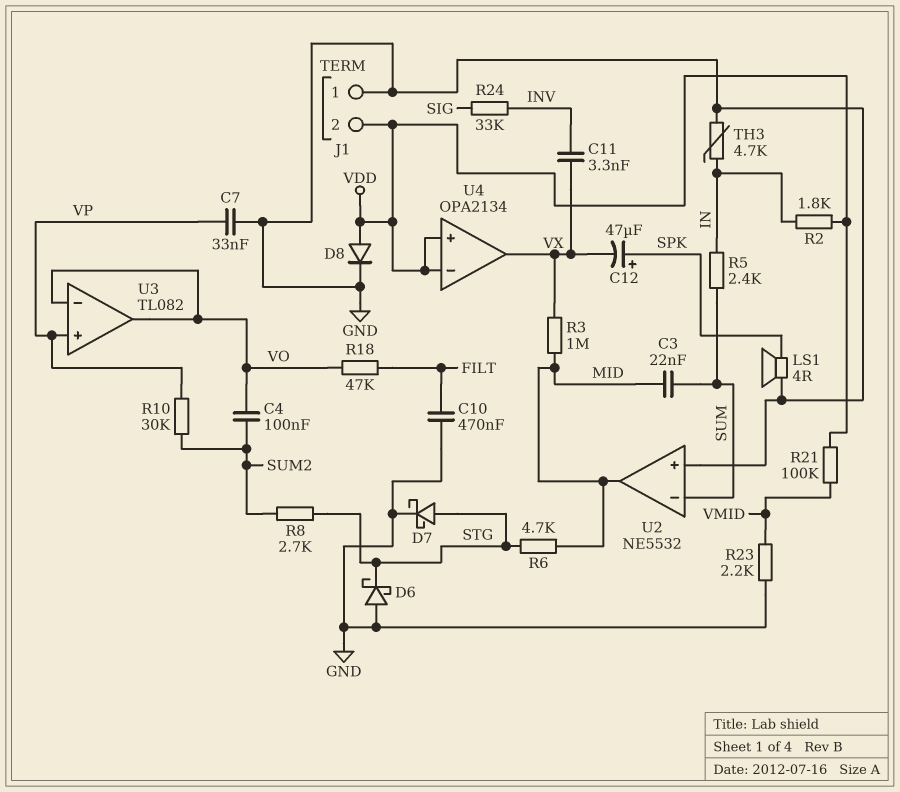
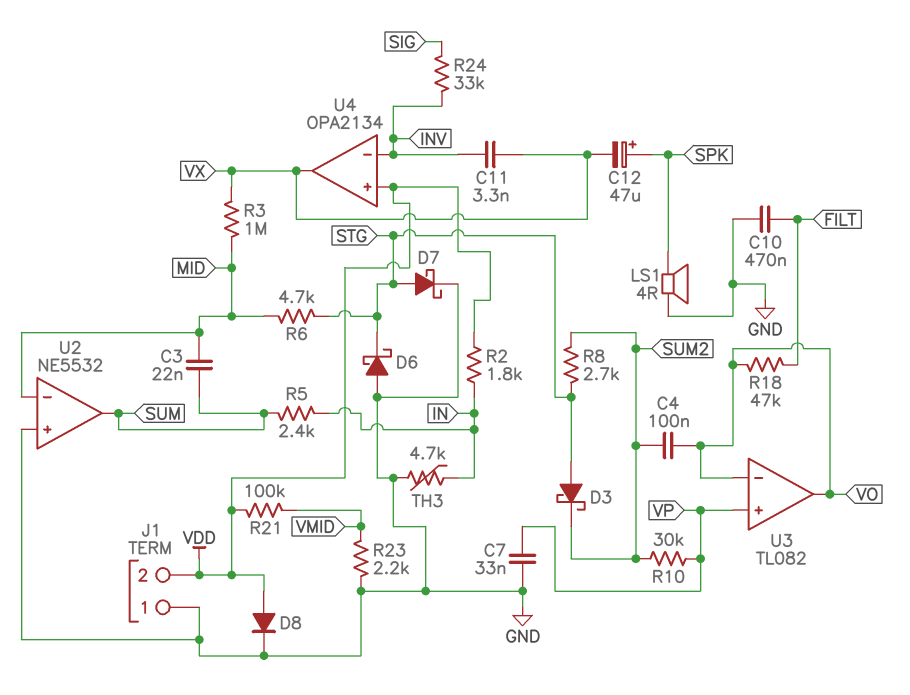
D3: none -> schottky (A STG, K SUM2)
U2 pin in-: SUM -> MID
U2 pin out: MID -> SUM
U4 pin in-: VDD -> INV

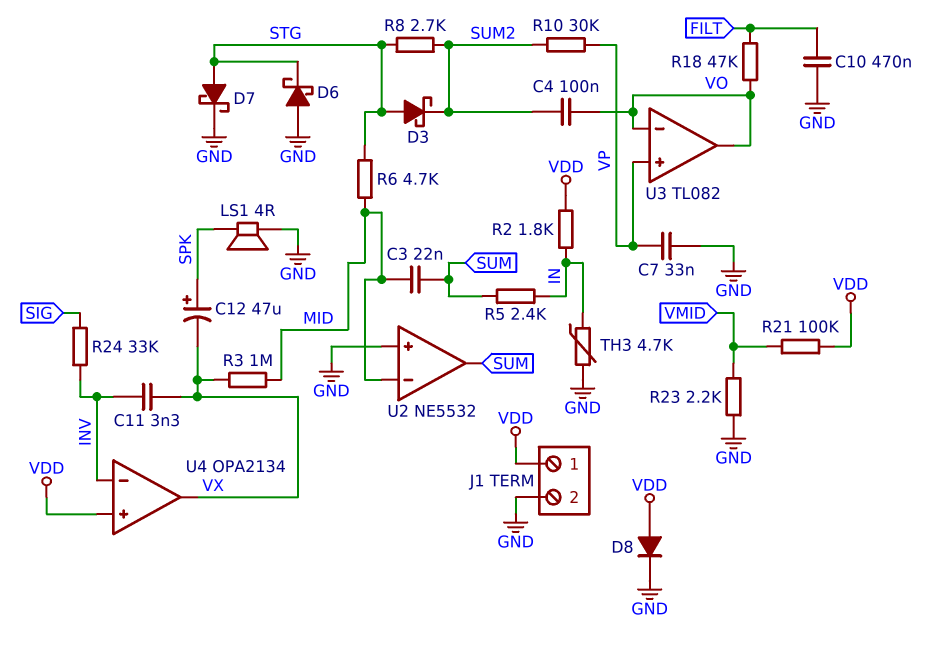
J1 pin 1: GND -> VDD
J1 pin 2: VDD -> GND

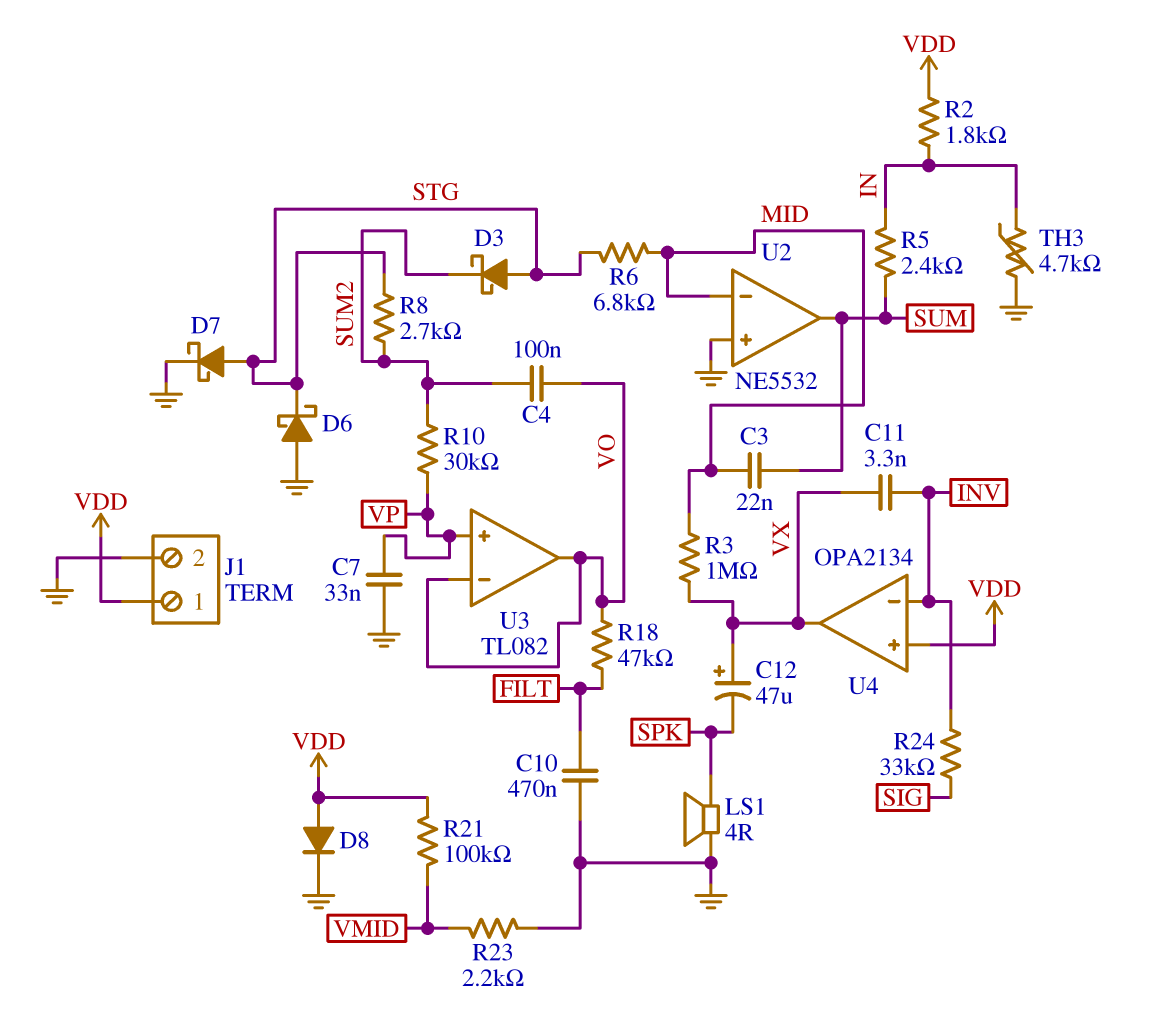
C12: 47uF (plus SPK, minus VX) -> 47uF (plus VX, minus SPK)
R6: 4.7k (MID, STG) -> 6.8k (MID, STG)

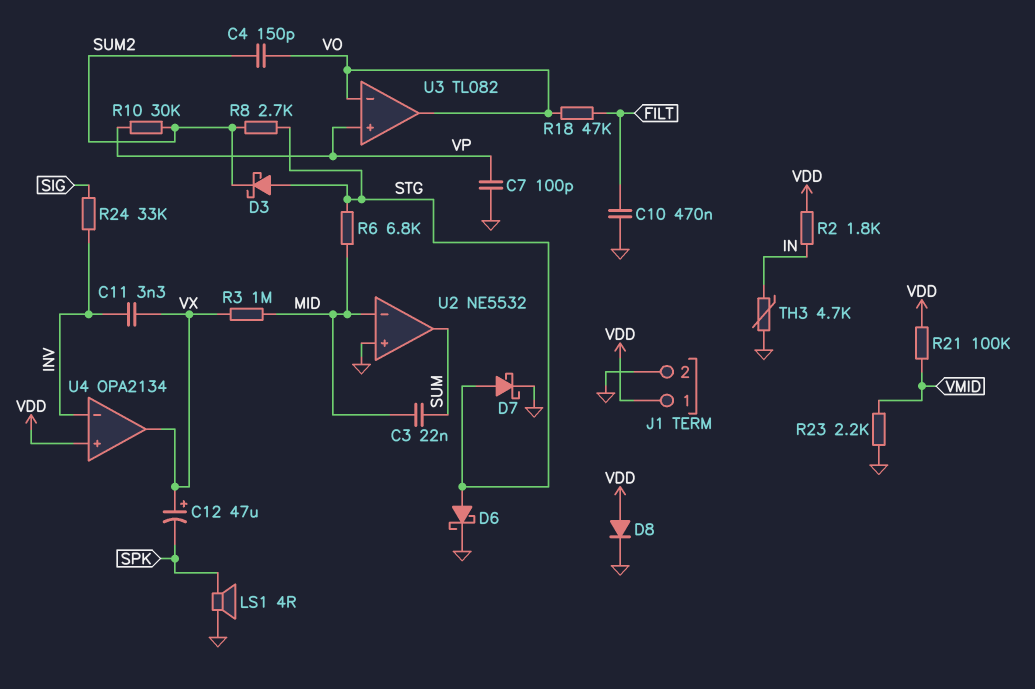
C4: 100nF (SUM2, VO) -> 150pF (SUM2, VO)
C7: 33nF (GND, VP) -> 100pF (GND, VP)
D6: schottky (A GND, K STG) -> schottky (A STG, K GND)
R5: 2.4k (IN, SUM) -> none

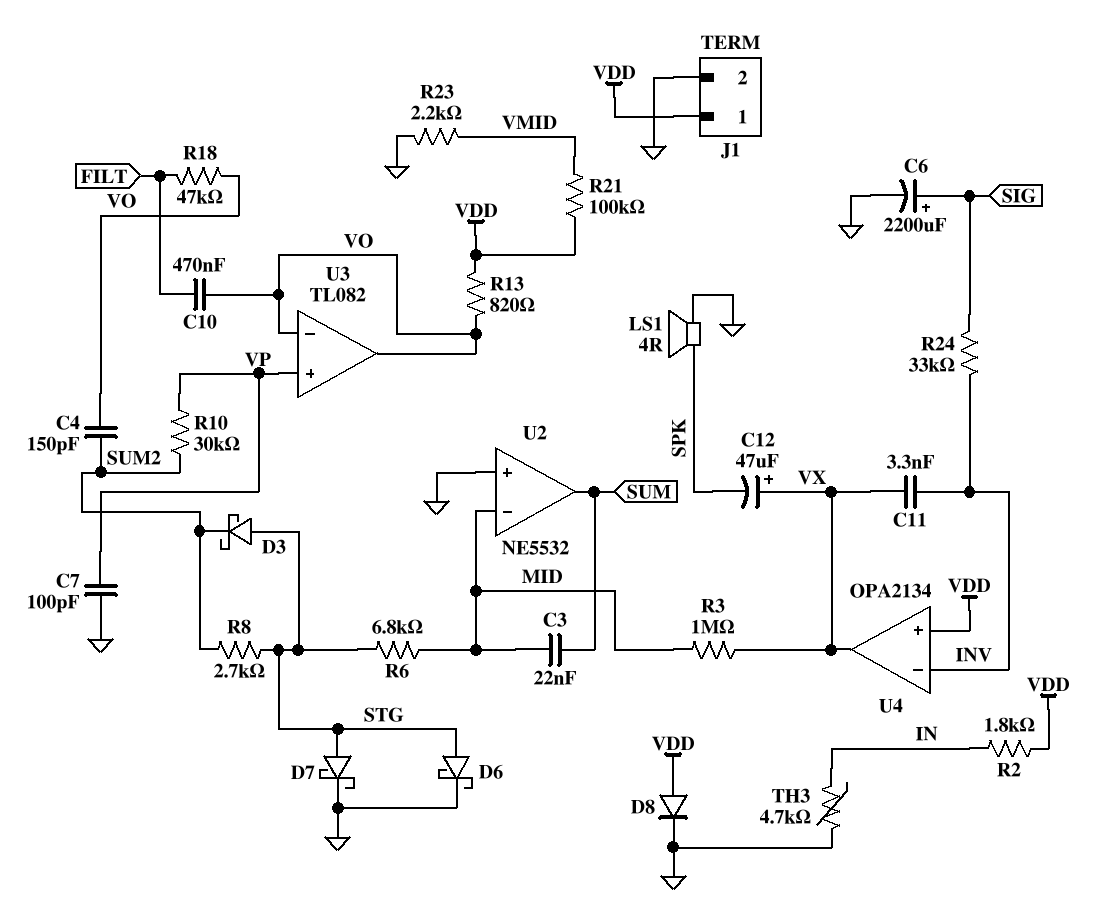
C6: none -> 2200uF (plus SIG, minus GND)
C10: 470nF (FILT, GND) -> 470nF (FILT, VO)
R13: none -> 820 (VDD, VO)

